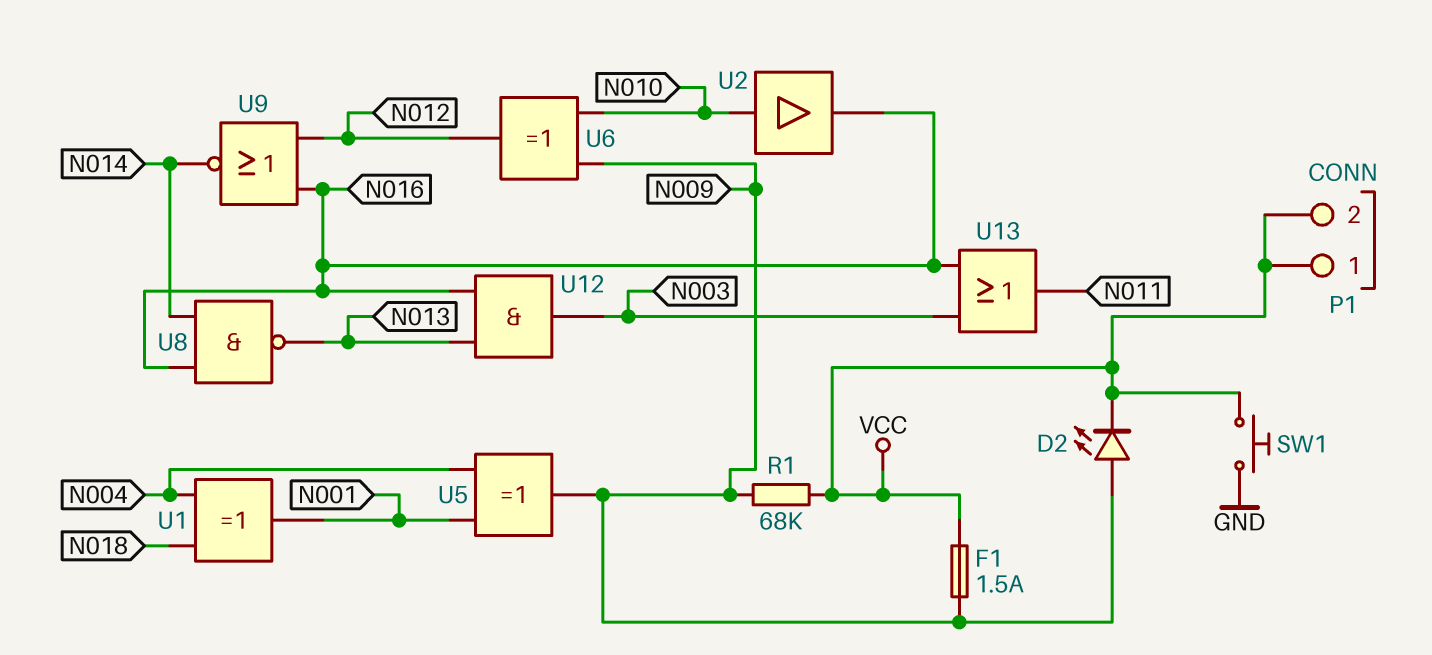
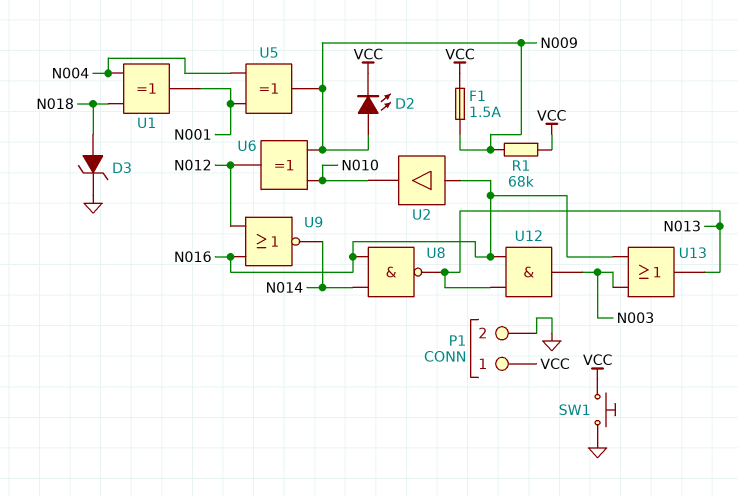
D3: none -> zener (A N018, K GND)
P1 pin 2: VCC -> GND
U2: buffer (in N010, out N016) -> buffer (in N016, out N010)
U13: OR (in N003, in N016, out N011) -> OR (in N003, in N016, out N013)

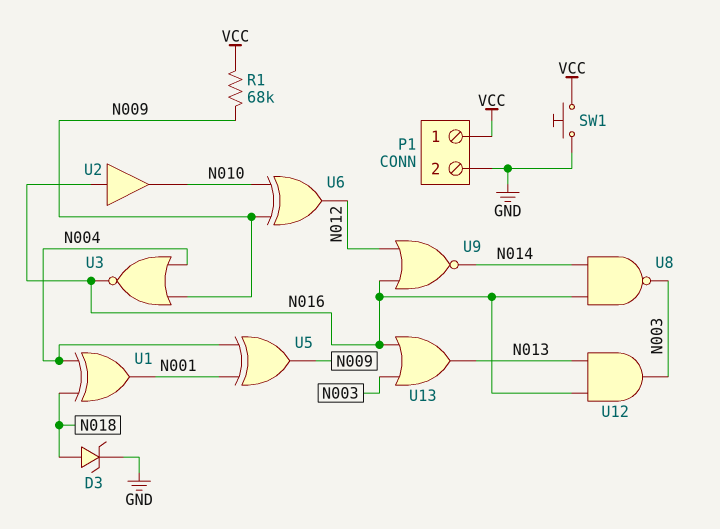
D2: LED (A N009, K VCC) -> none
F1: 1.5A (N009, VCC) -> none
U3: none -> NOR (in N004, in N009, out N016)
U8: NAND (in N014, in N016, out N013) -> NAND (in N014, in N016, out N003)

